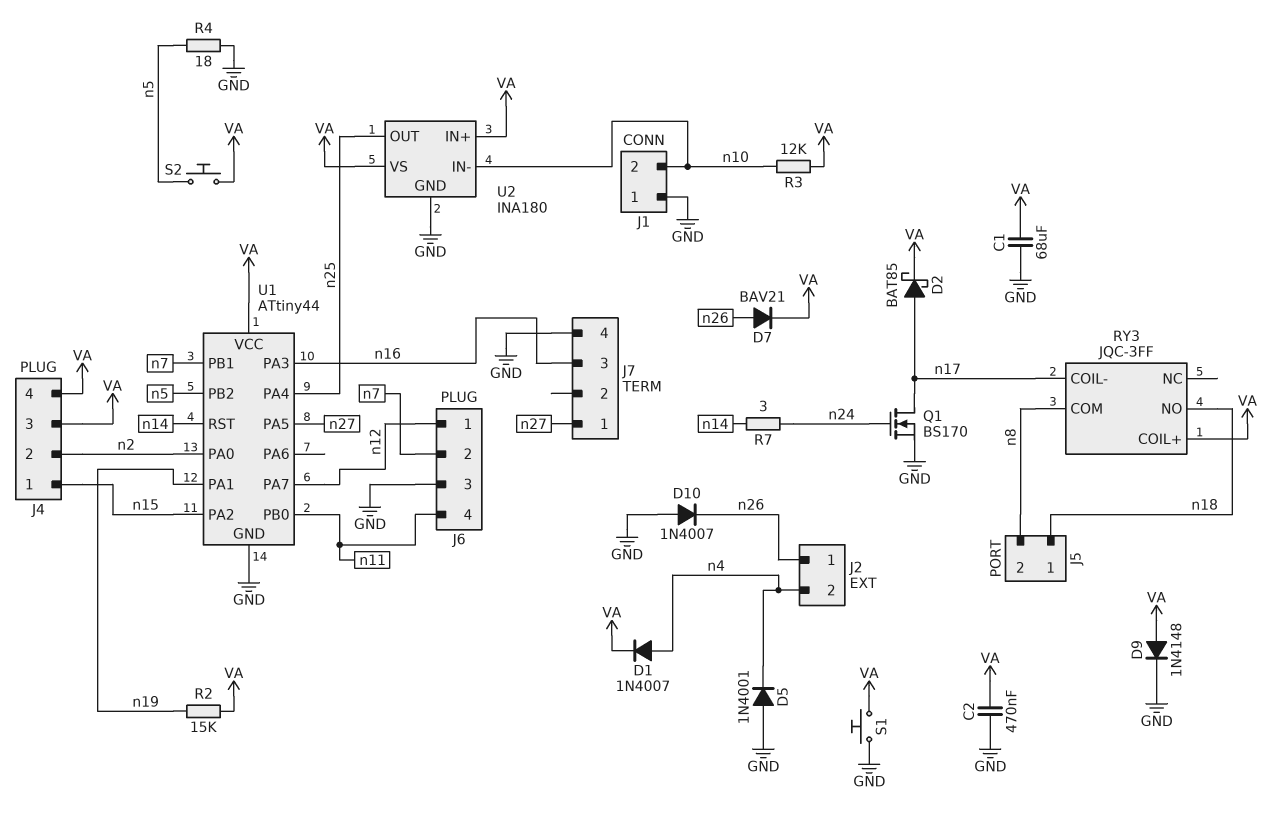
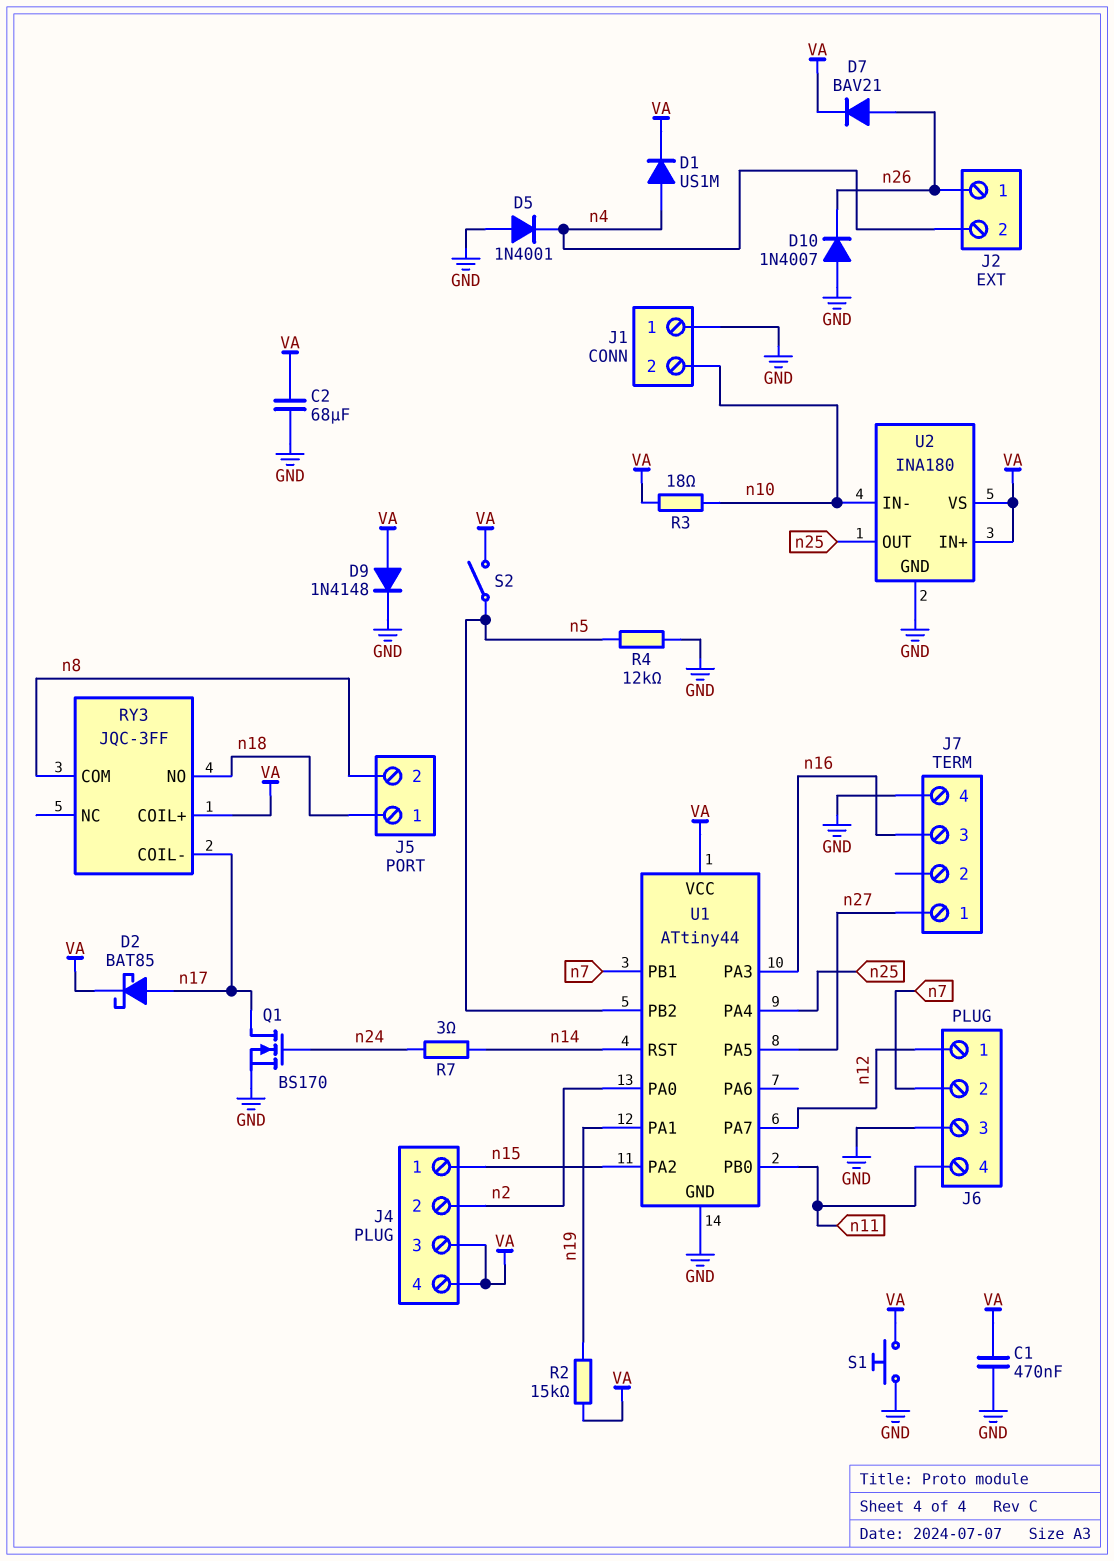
C1: 68uF (GND, VA) -> 470nF (GND, VA)
C2: 470nF (GND, VA) -> 68uF (GND, VA)
D1: diode 1N4007 (A n4, K VA) -> diode US1M (A n4, K VA)
R3: 12k (VA, n10) -> 18 (VA, n10)
R4: 18 (GND, n5) -> 12k (GND, n5)
S2: button (VA, n5) -> switch (VA, n5)

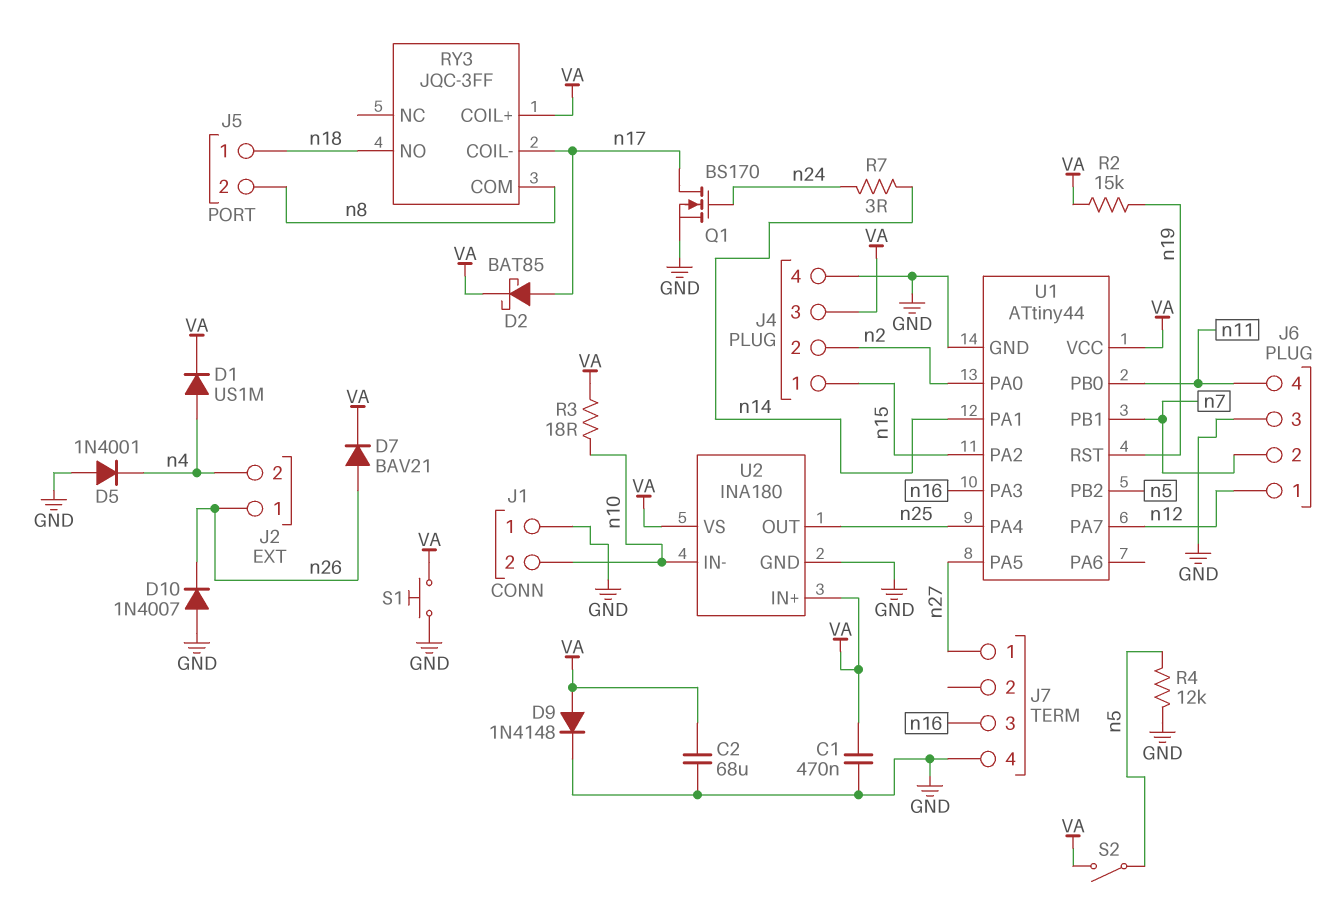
J4 pin 4: VA -> GND
U1 pin PA1: n19 -> n14
U1 pin RST: n14 -> n19

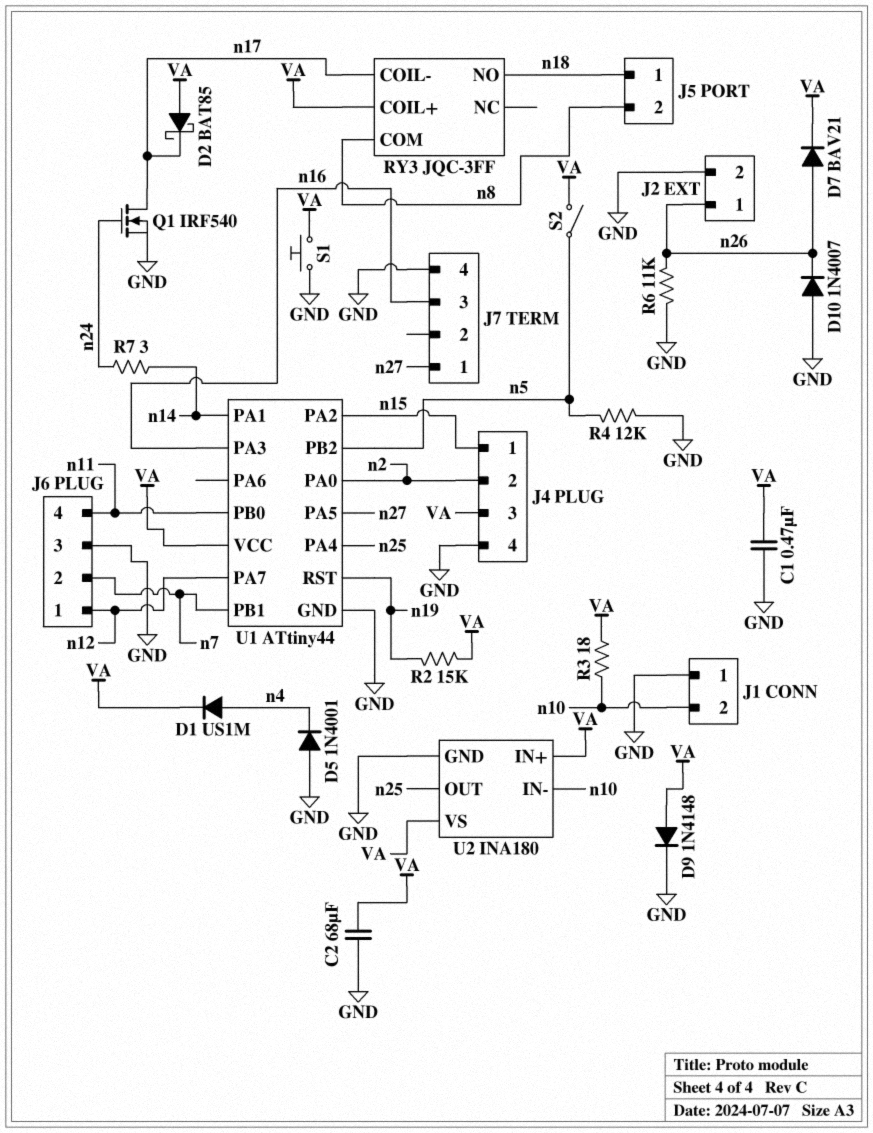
D2: schottky BAT85 (A n17, K VA) -> schottky BAT85 (A VA, K n17)
J2 pin 2: n4 -> GND
Q1: NMOS BS170 (G n24, D n17, S GND) -> NMOS IRF540 (G n24, D n17, S GND)
R6: none -> 11k (GND, n26)

